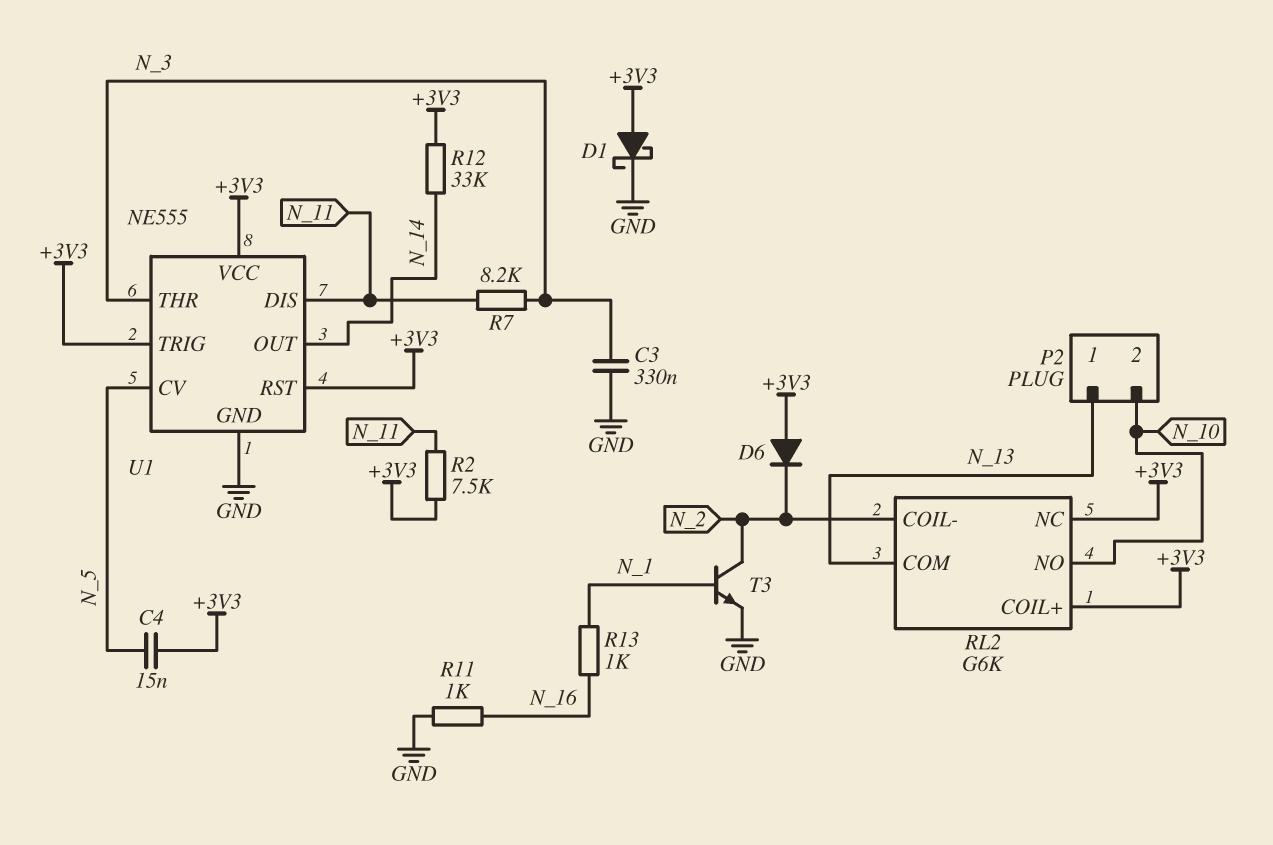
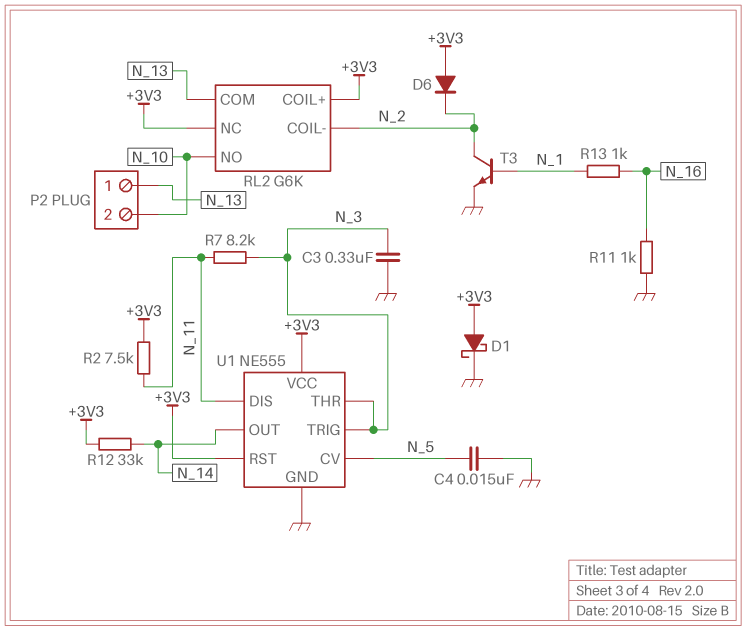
C4: 15nF (+3V3, N_5) -> 15nF (GND, N_5)
U1 pin TRIG: +3V3 -> N_3

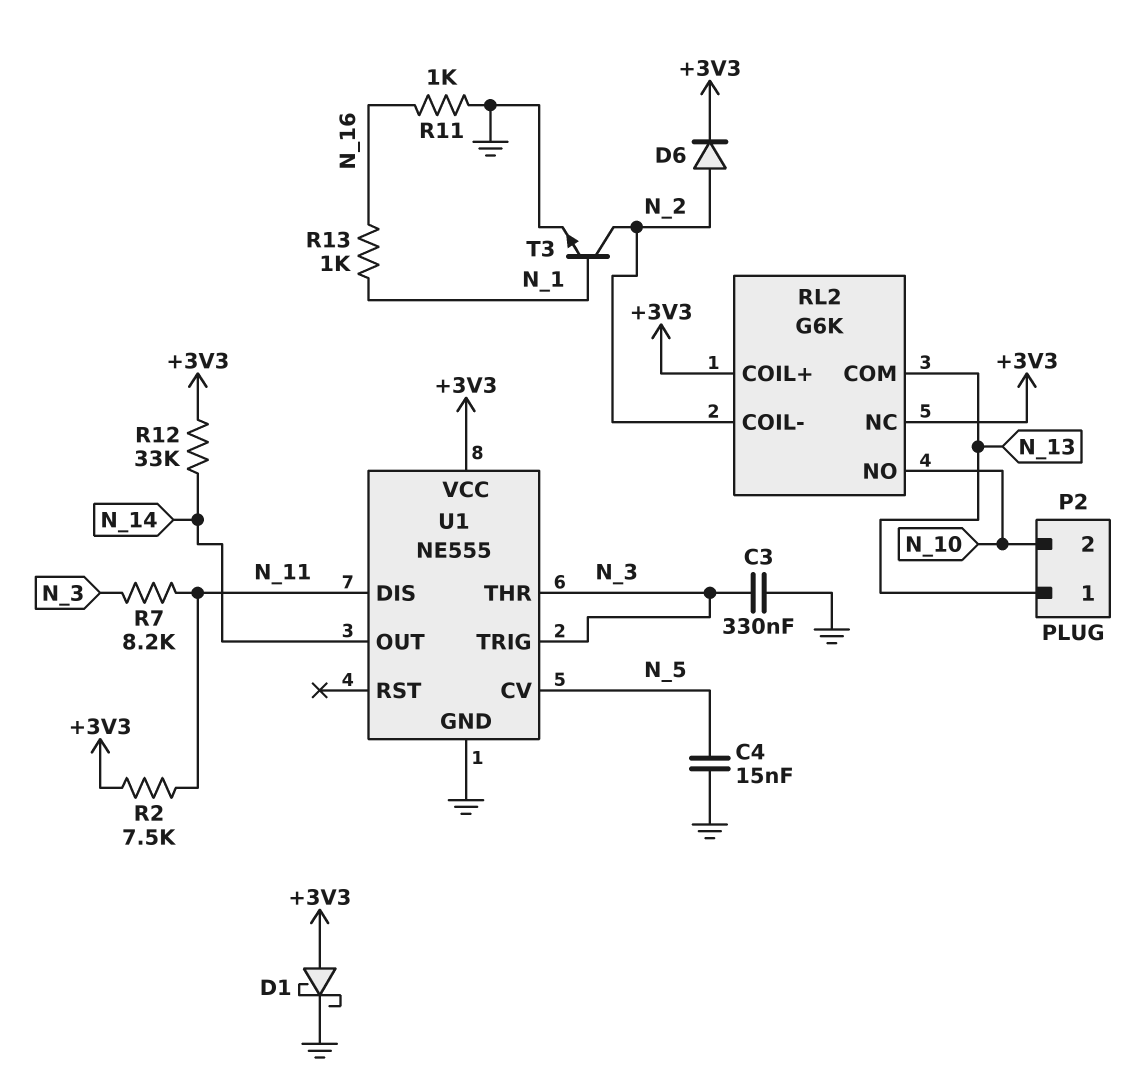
D6: diode (A +3V3, K N_2) -> diode (A N_2, K +3V3)
U1 pin RST: +3V3 -> none

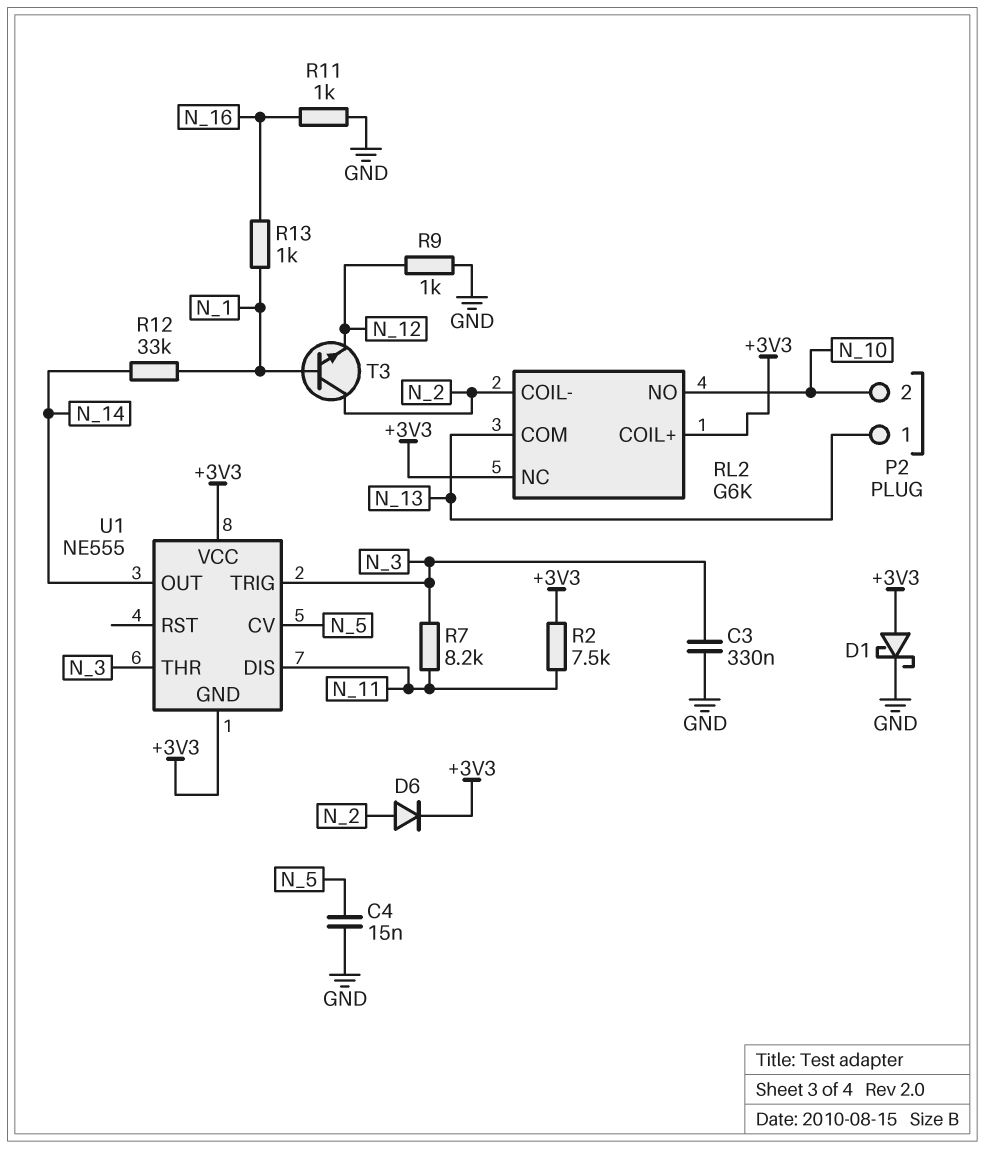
R9: none -> 1k (GND, N_12)
R12: 33k (+3V3, N_14) -> 33k (N_1, N_14)
T3: NPN (B N_1, C N_2, E GND) -> NPN (B N_1, C N_2, E N_12)
U1 pin GND: GND -> +3V3

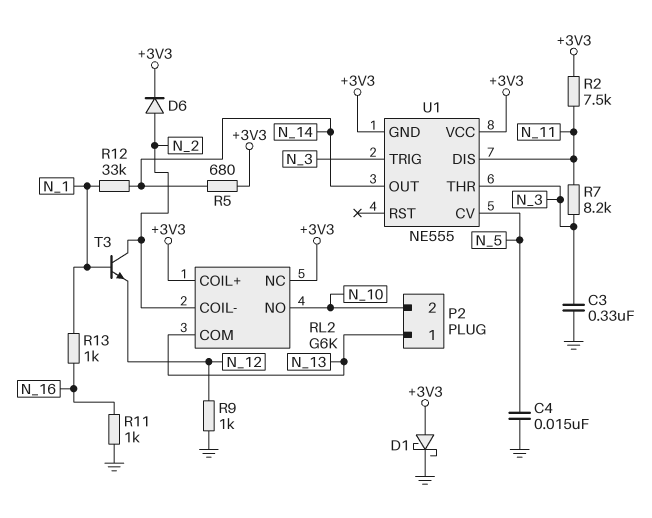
R5: none -> 680 (+3V3, N_14)

